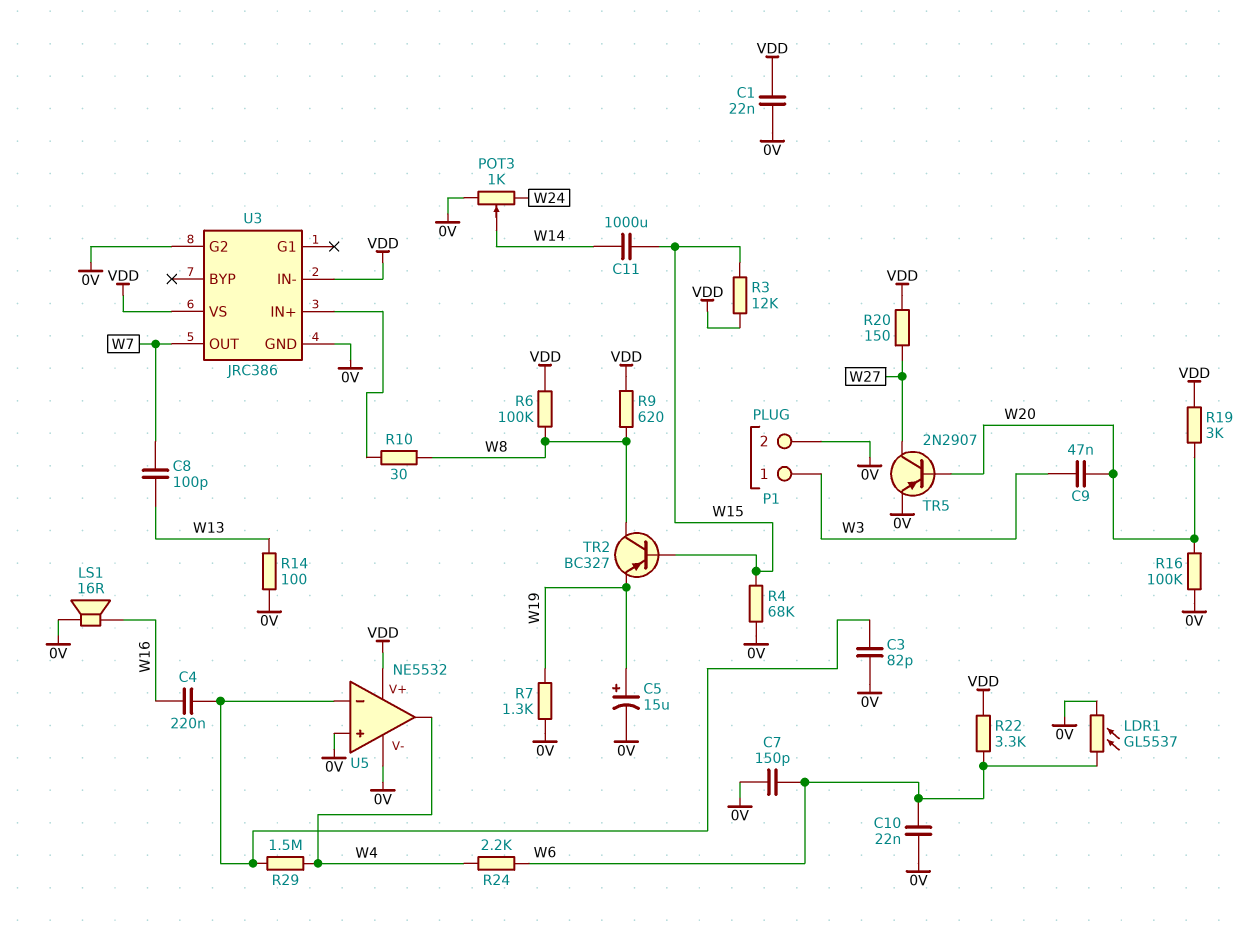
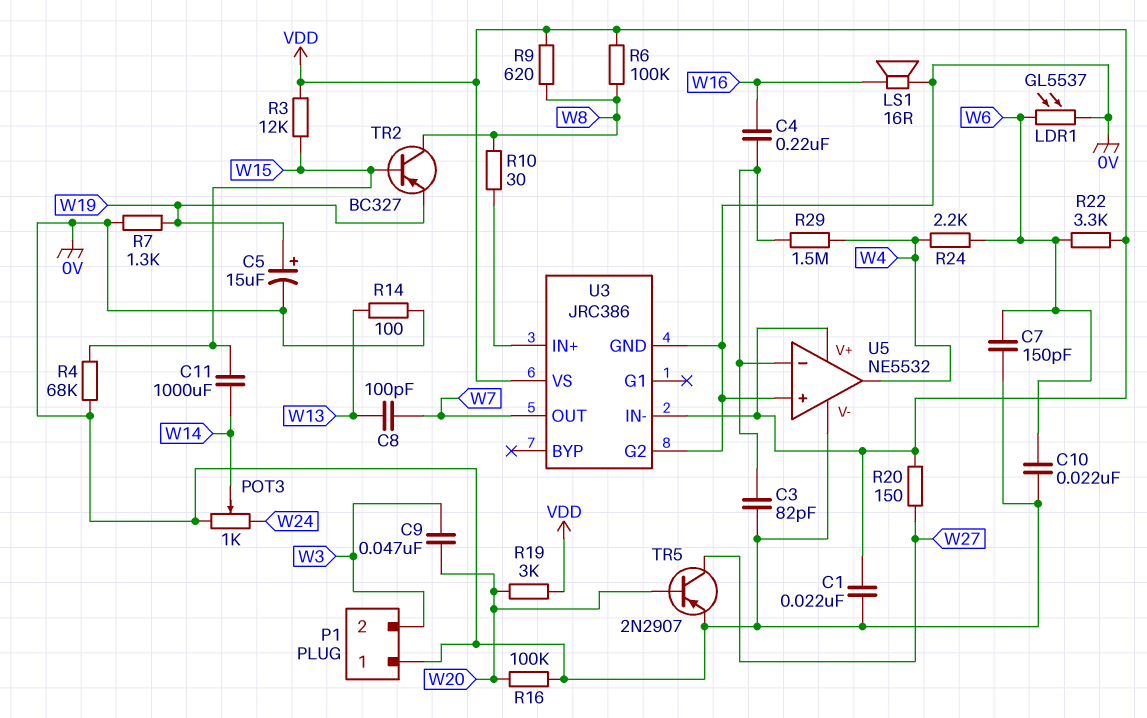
P1 pin 1: W3 -> 0V
P1 pin 2: 0V -> W3

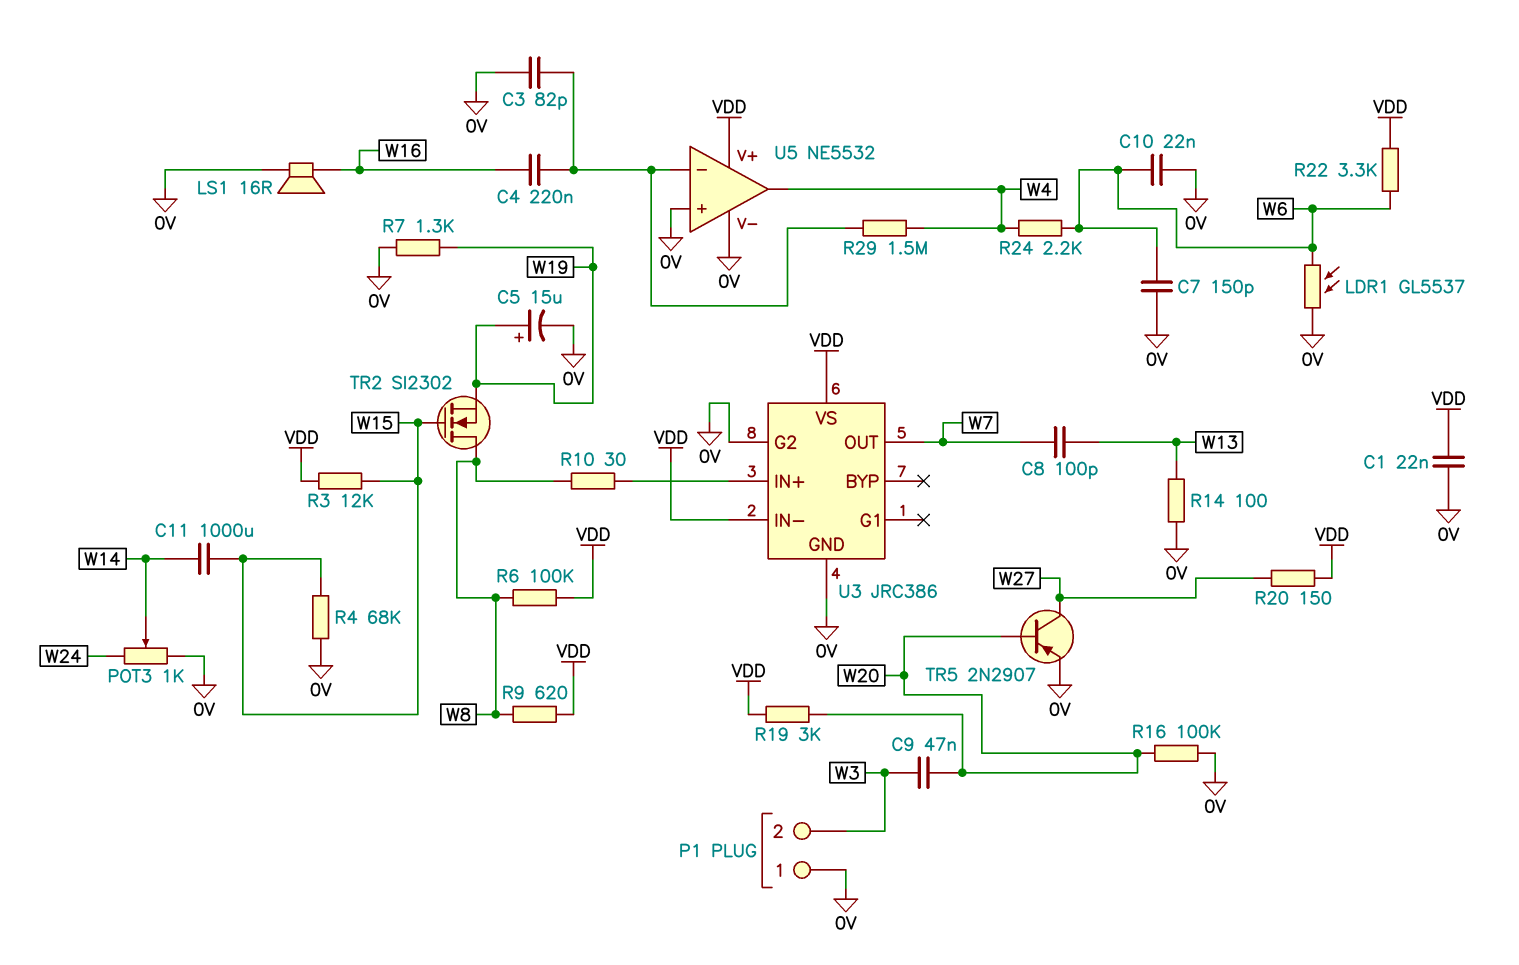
TR2: PNP BC327 (B W15, C W8, E W19) -> NMOS SI2302 (G W15, D W8, S W19)

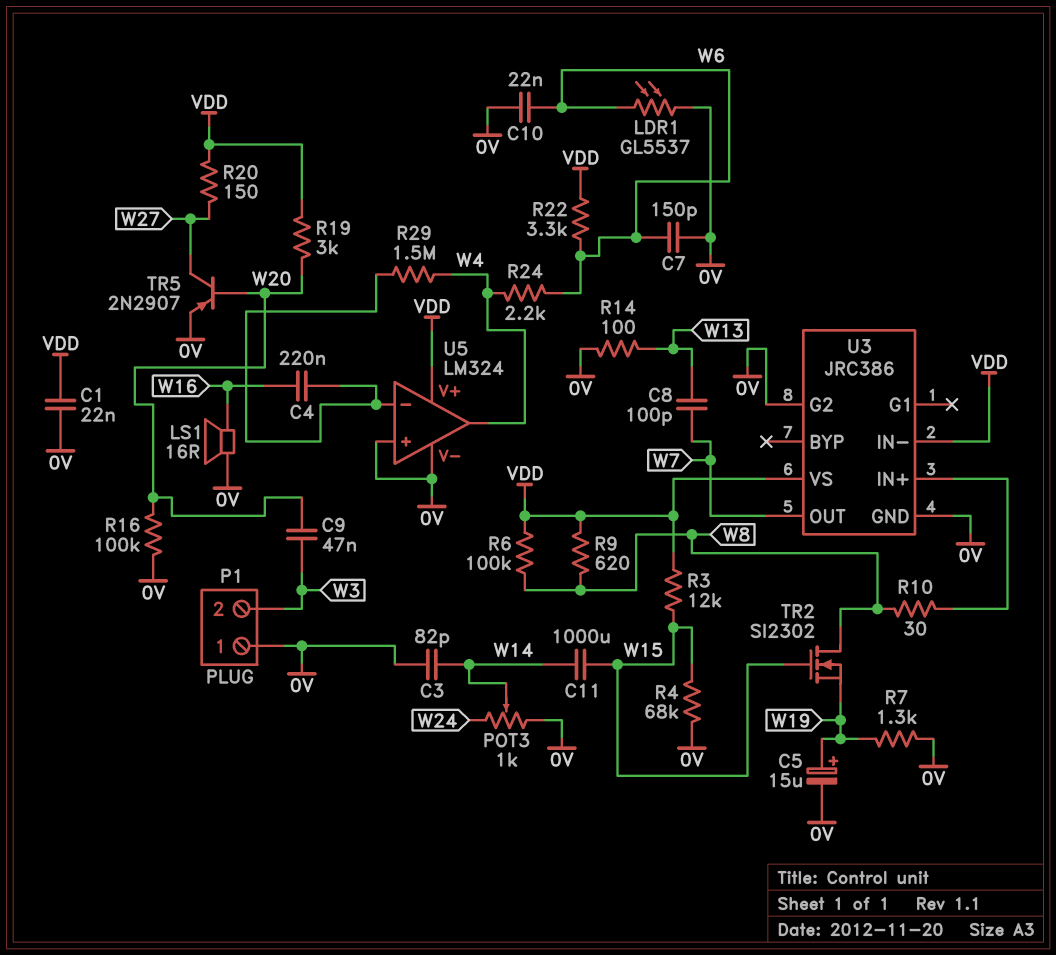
C3: 82pF (0V, U5/in-) -> 82pF (0V, W14)
U5: NE5532 -> LM324

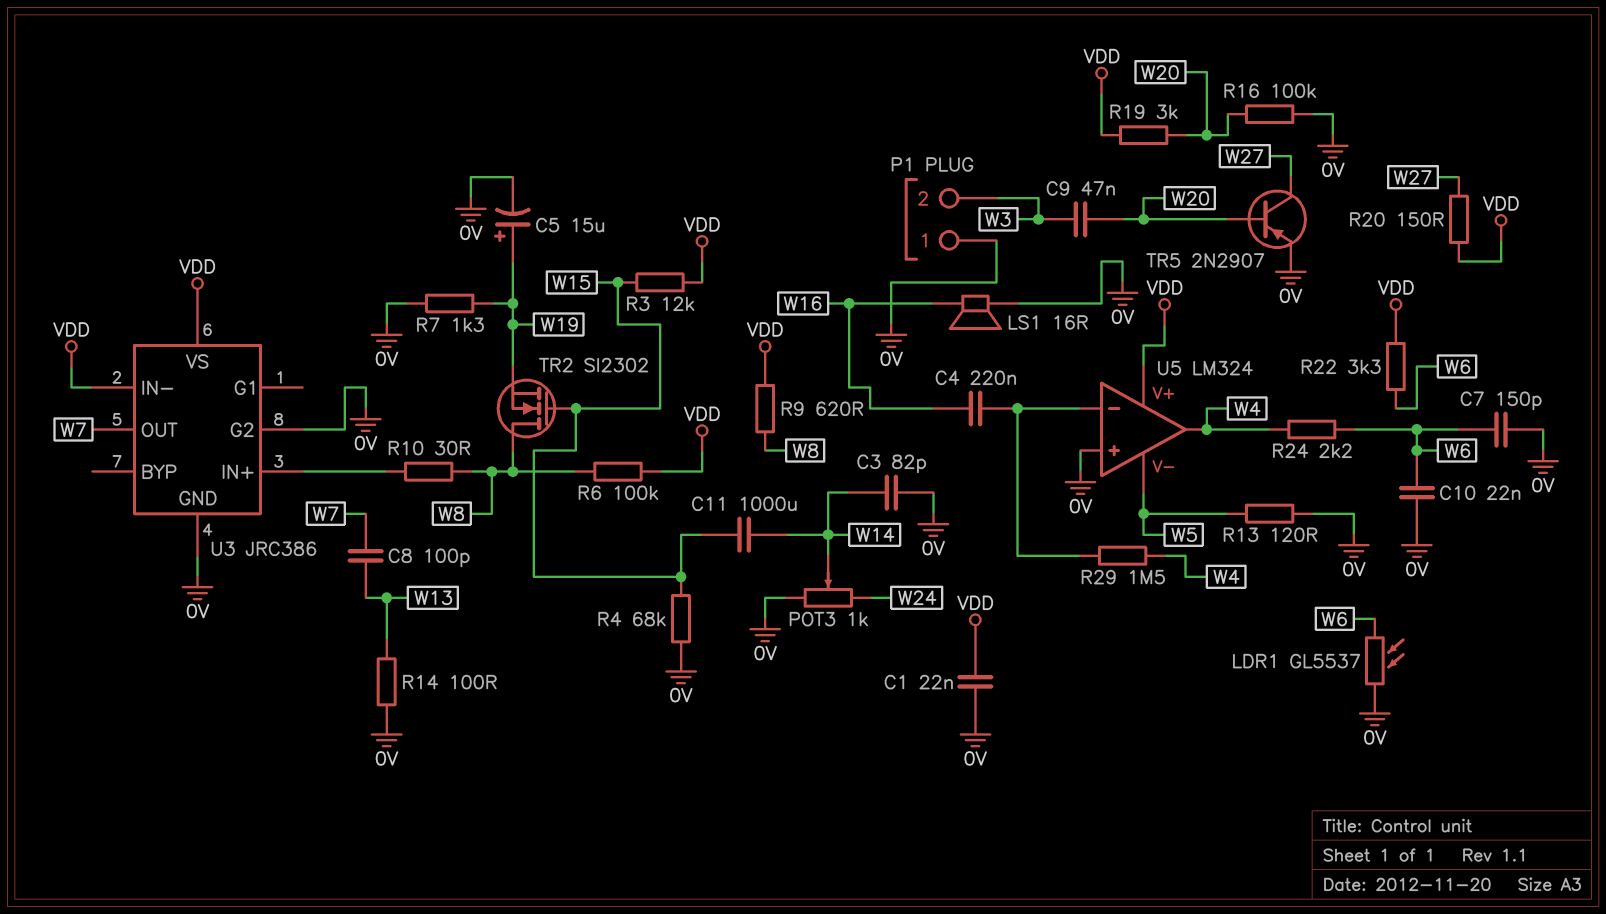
R13: none -> 120 (0V, W5)
U5 pin V-: 0V -> W5

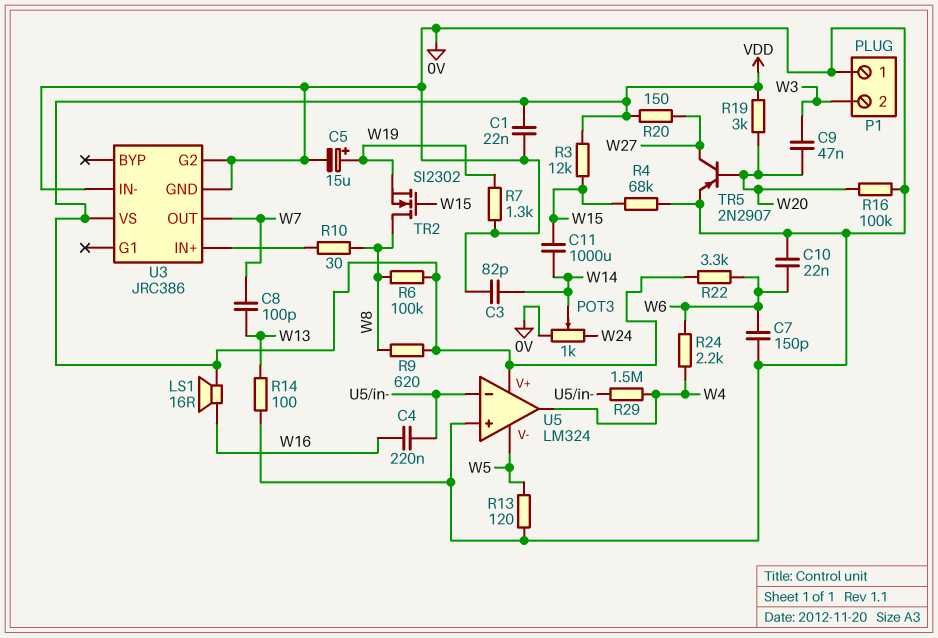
LDR1: GL5537 (0V, W6) -> none
LS1: speaker 16R (0V, W16) -> speaker 16R (VDD, W16)
U3 pin IN-: VDD -> 0V

